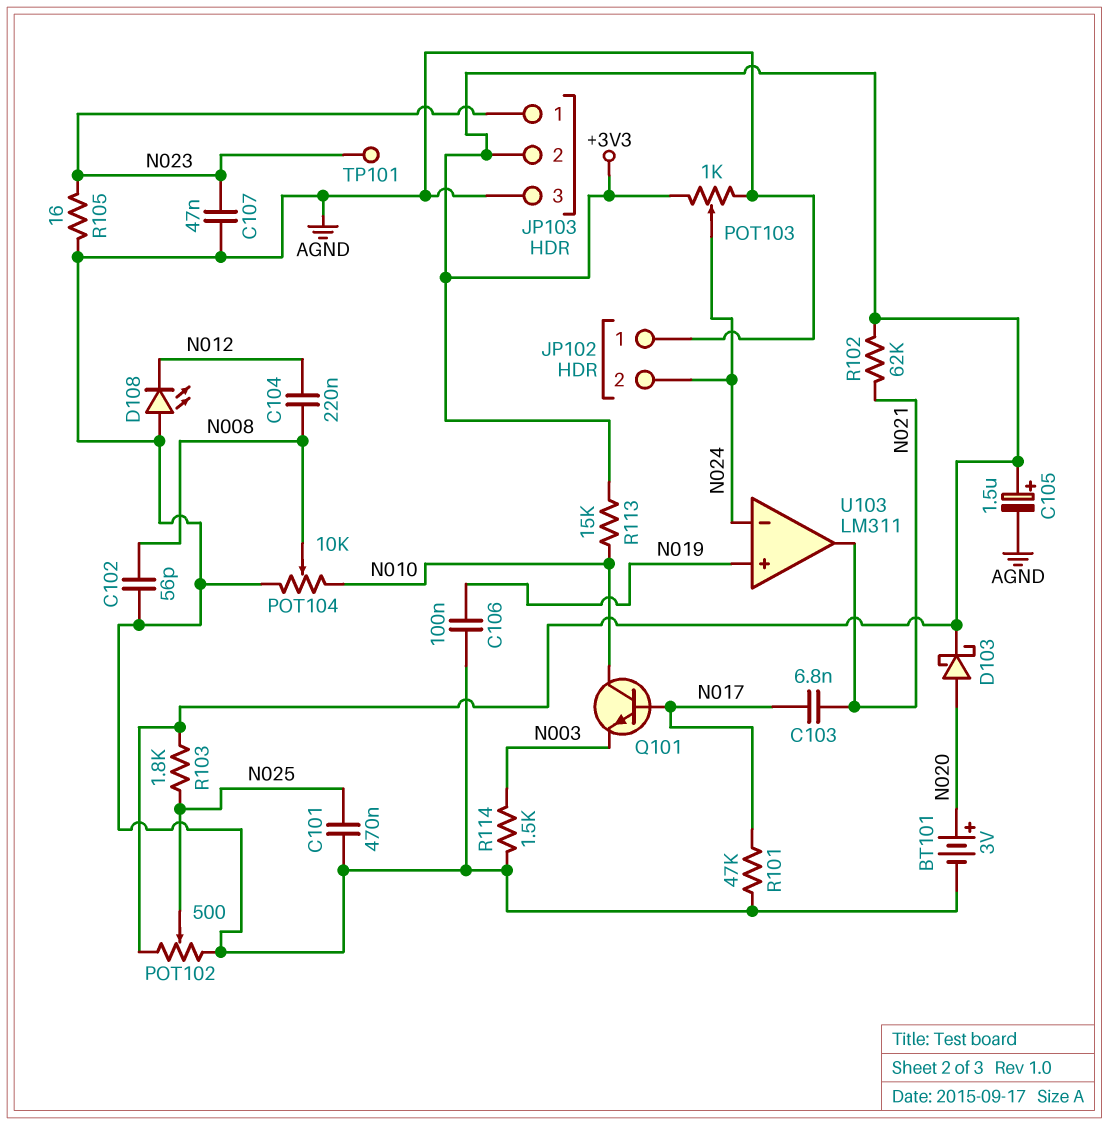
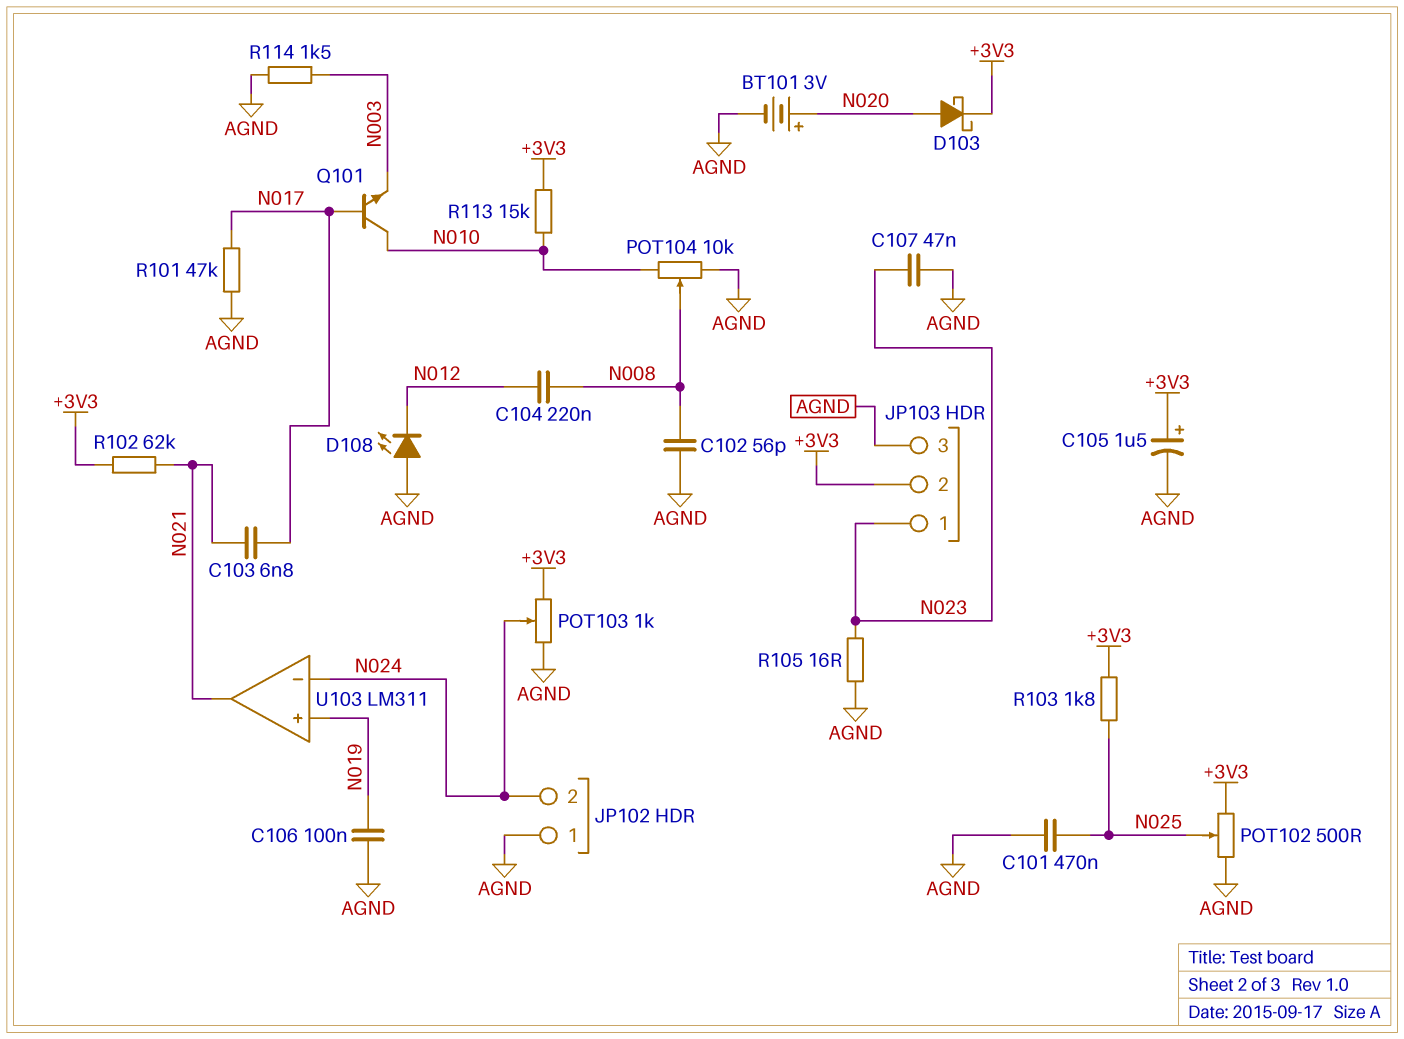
TP101: test point (N023) -> none

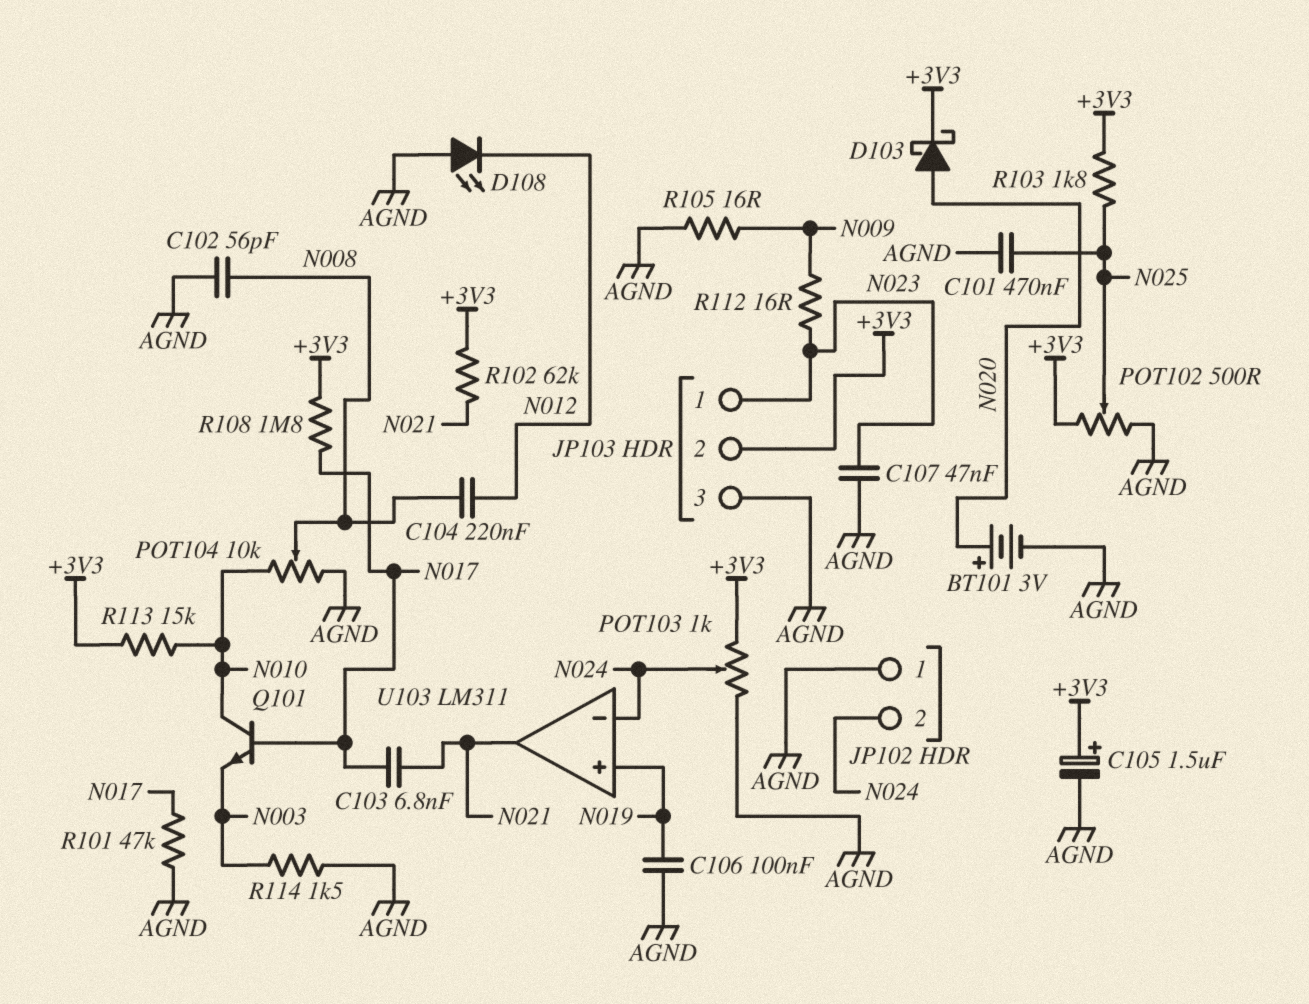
R105: 16 (AGND, N023) -> 16 (AGND, N009)
R108: none -> 1.8M (+3V3, N017)
R112: none -> 16 (N009, N023)

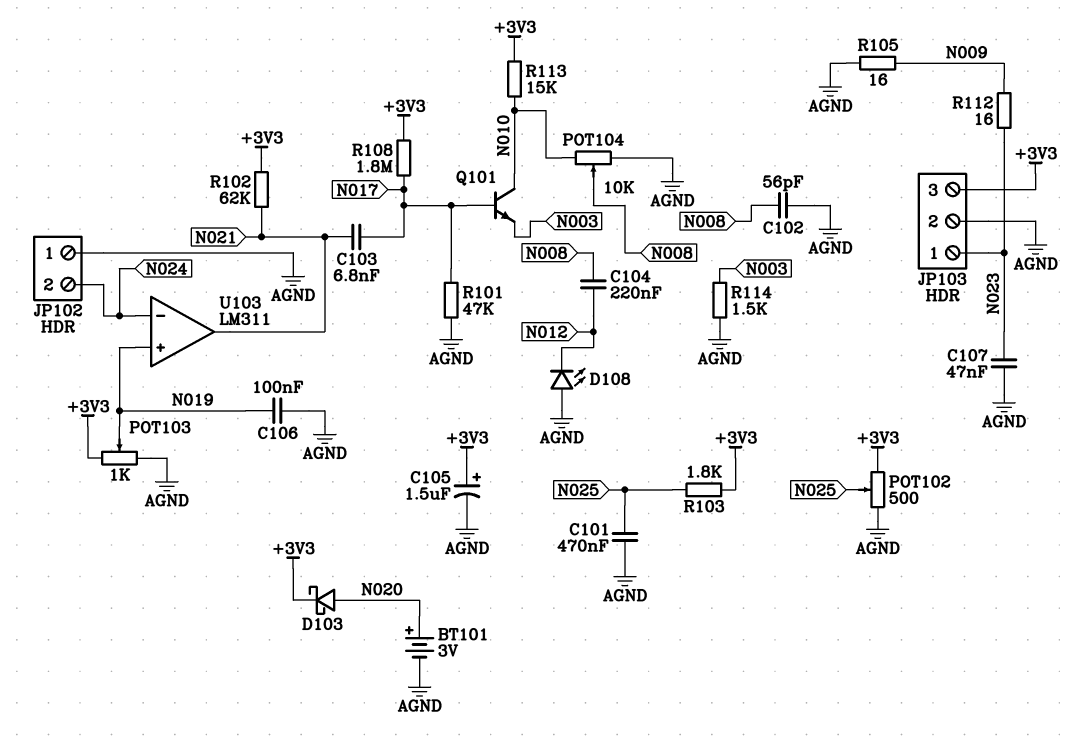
JP103 pin 2: +3V3 -> AGND
JP103 pin 3: AGND -> +3V3
POT103: 1k (+3V3, AGND, wiper N024) -> 1k (+3V3, AGND, wiper N019)

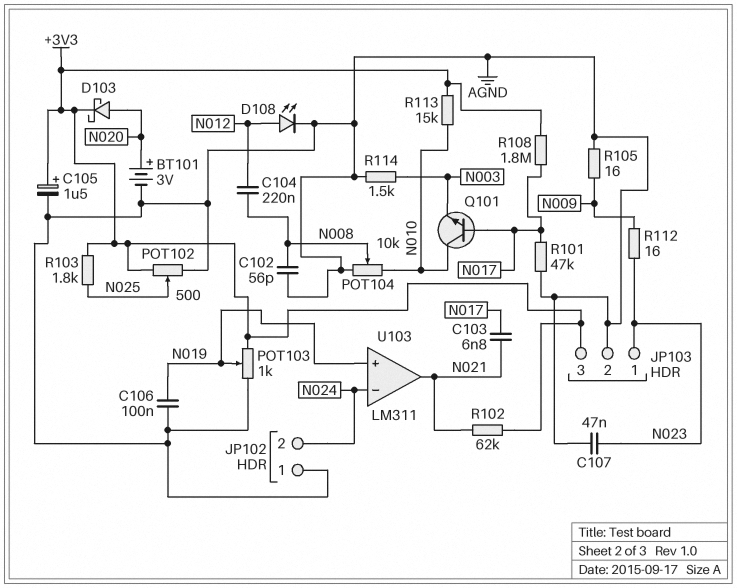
C101: 470nF (AGND, N025) -> none
D108: LED (A AGND, K N012) -> LED (A N012, K AGND)

